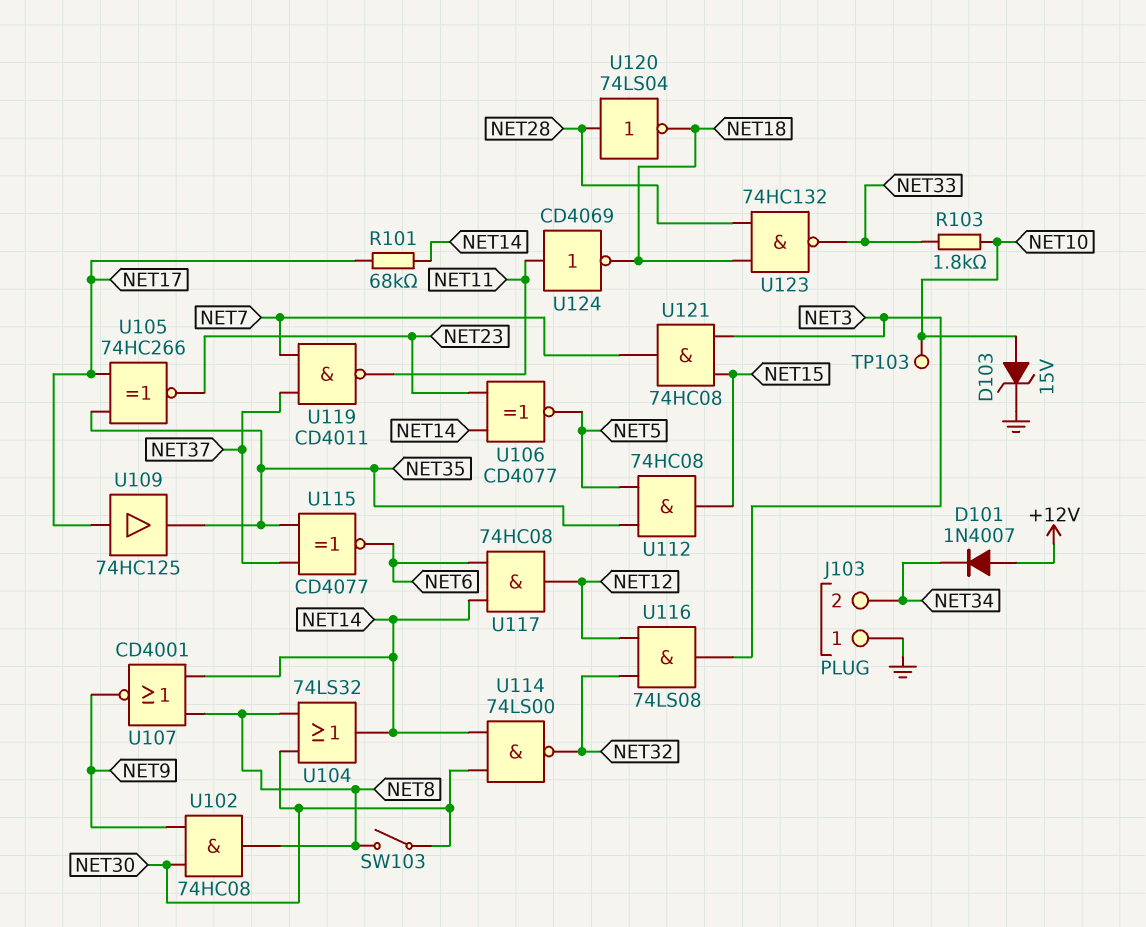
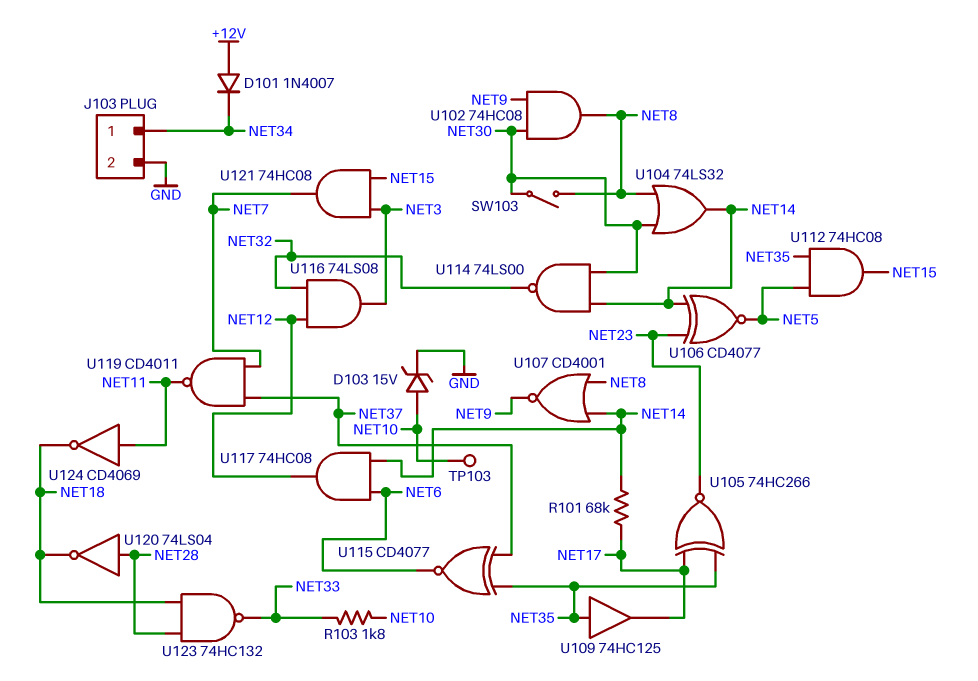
J103 pin 1: GND -> NET34
J103 pin 2: NET34 -> GND
U109: buffer 74HC125 (in NET17, out NET35) -> buffer 74HC125 (in NET35, out NET17)

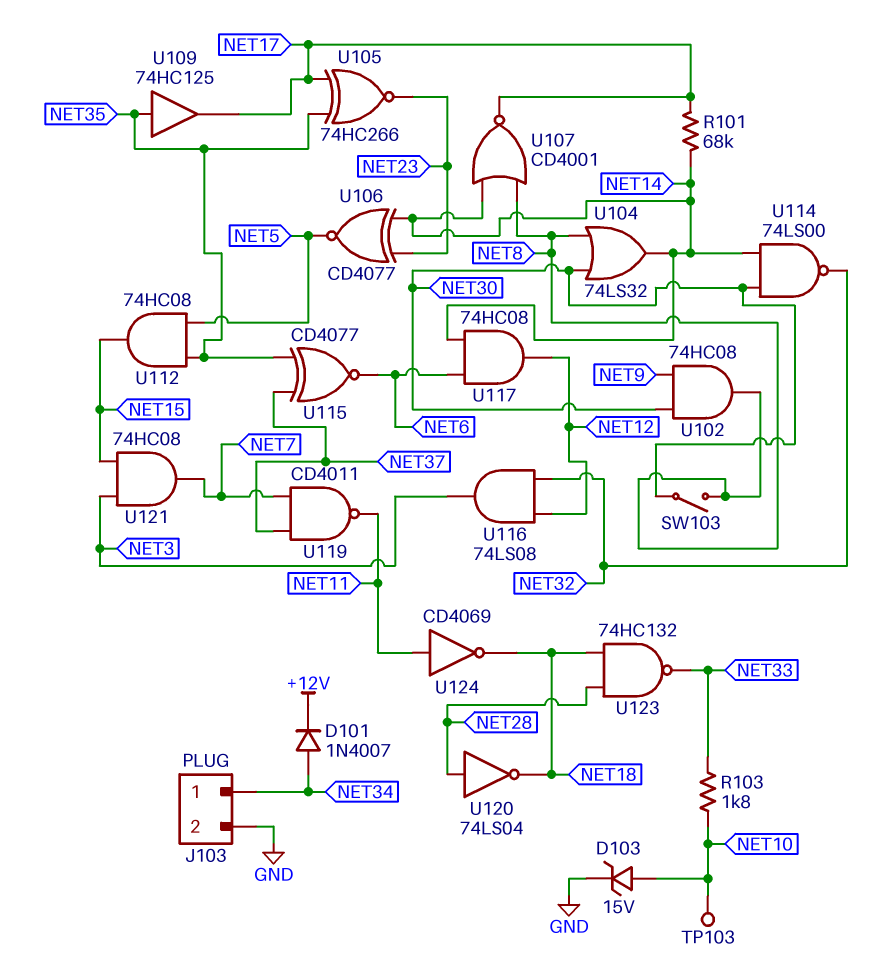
D101: diode 1N4007 (A +12V, K NET34) -> diode 1N4007 (A NET34, K +12V)
U107: NOR CD4001 (in NET8, in NET14, out NET9) -> NOR CD4001 (in NET8, in NET14, out NET17)

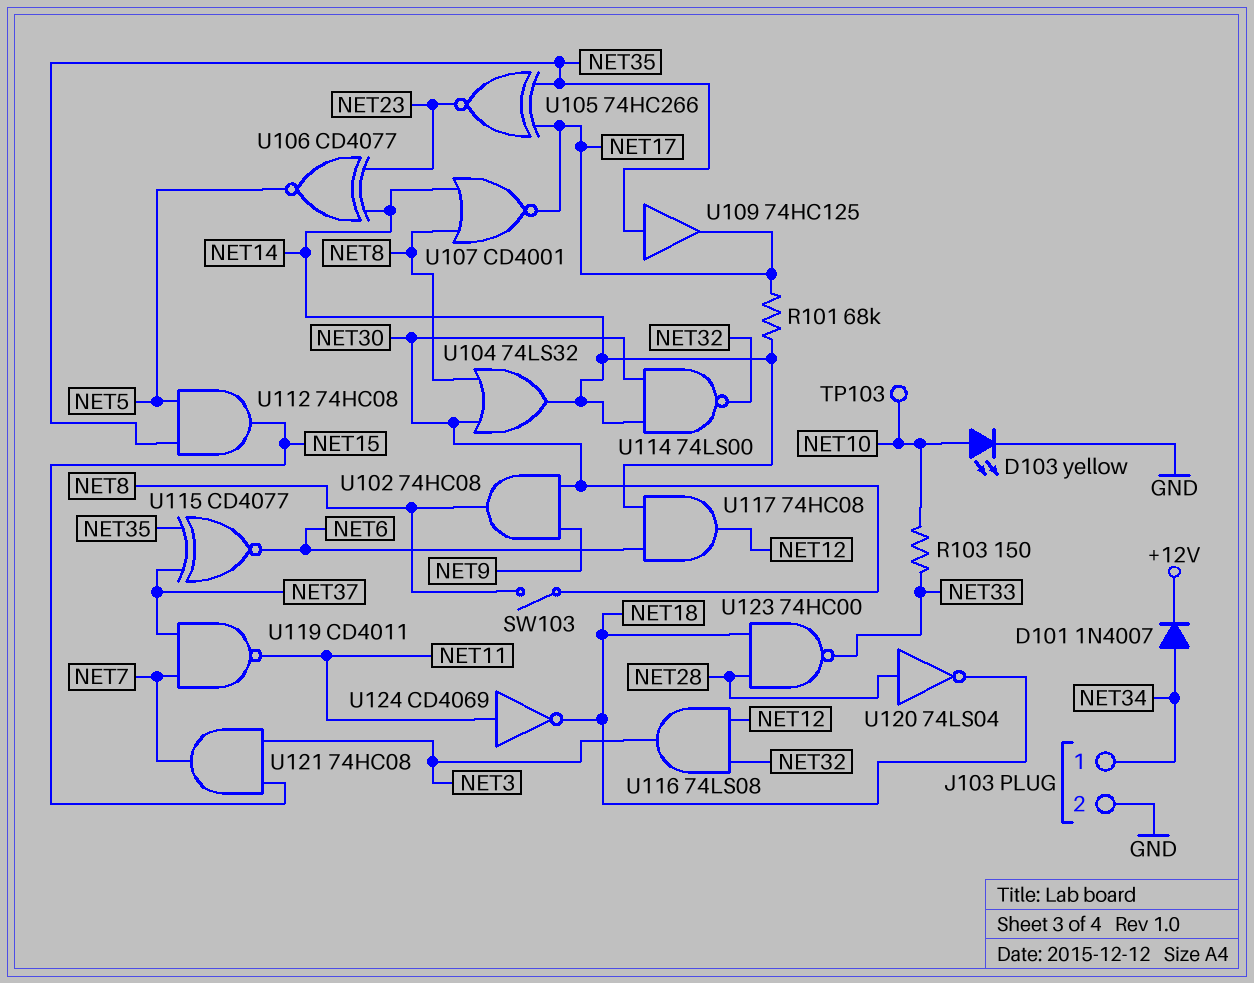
D103: zener 15V (A NET10, K GND) -> LED yellow (A NET10, K GND)
R103: 1.8k (NET10, NET33) -> 150 (NET10, NET33)
U123: NAND 74HC132 (in NET18, in NET28, out NET33) -> NAND 74HC00 (in NET18, in NET28, out NET33)

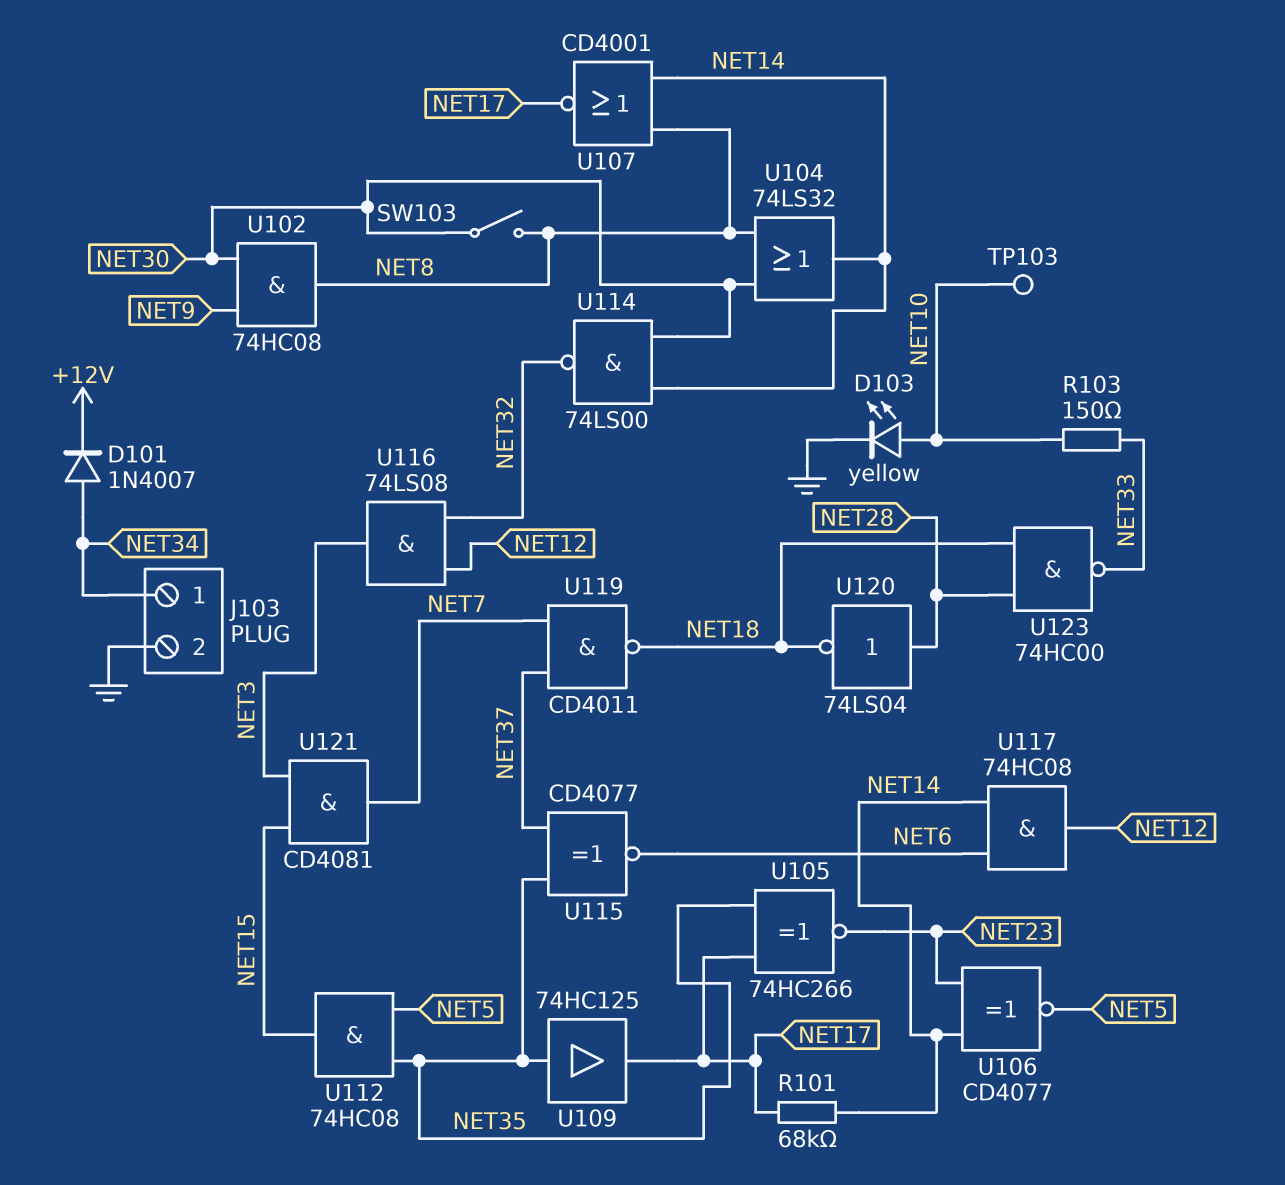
U119: NAND CD4011 (in NET7, in NET37, out NET11) -> NAND CD4011 (in NET7, in NET37, out NET18)
U121: AND 74HC08 (in NET3, in NET15, out NET7) -> AND CD4081 (in NET3, in NET15, out NET7)
U124: NOT CD4069 (in NET11, out NET18) -> none

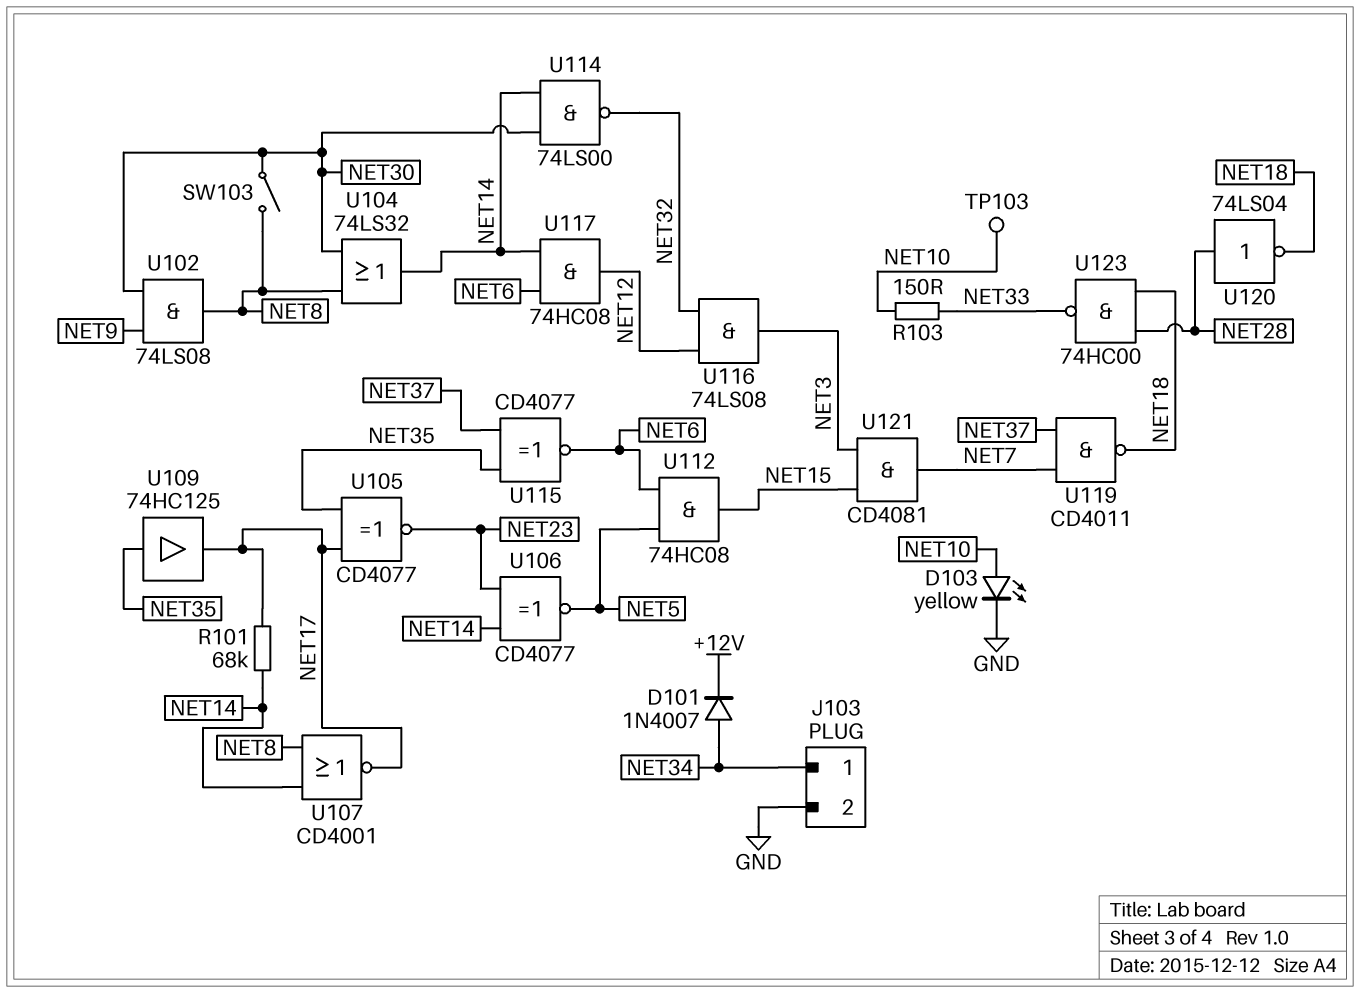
U102: AND 74HC08 (in NET9, in NET30, out NET8) -> AND 74LS08 (in NET9, in NET30, out NET8)
U105: XNOR 74HC266 (in NET17, in NET35, out NET23) -> XNOR CD4077 (in NET17, in NET35, out NET23)
U112: AND 74HC08 (in NET5, in NET35, out NET15) -> AND 74HC08 (in NET5, in NET6, out NET15)

